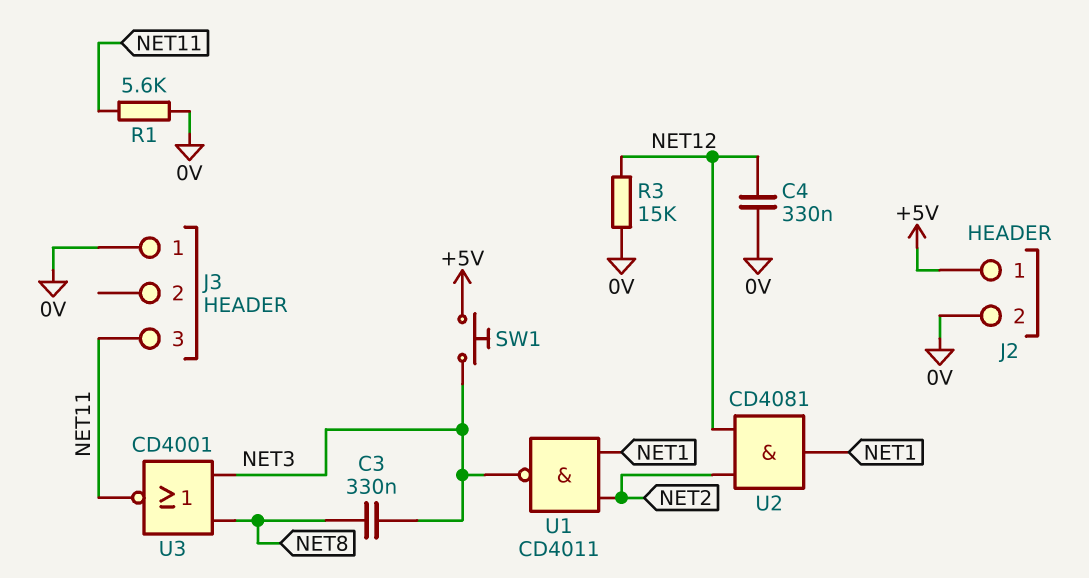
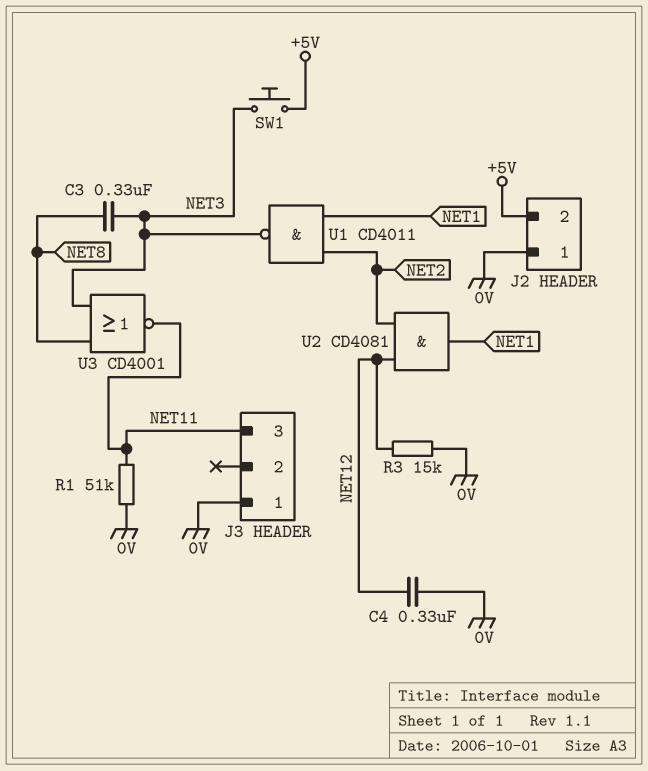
J2 pin 1: +5V -> 0V
J2 pin 2: 0V -> +5V
R1: 5.6k (0V, NET11) -> 51k (0V, NET11)

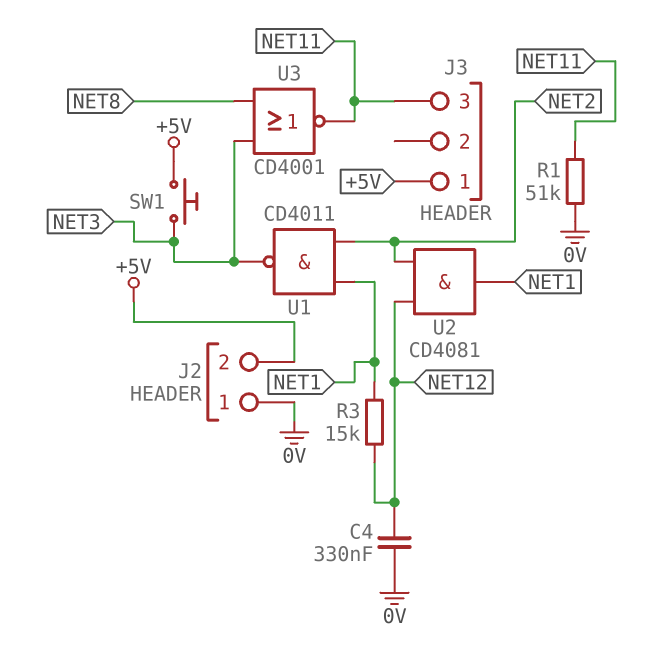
C3: 330nF (NET3, NET8) -> none
J3 pin 1: 0V -> +5V
R3: 15k (0V, NET12) -> 15k (NET1, NET12)

